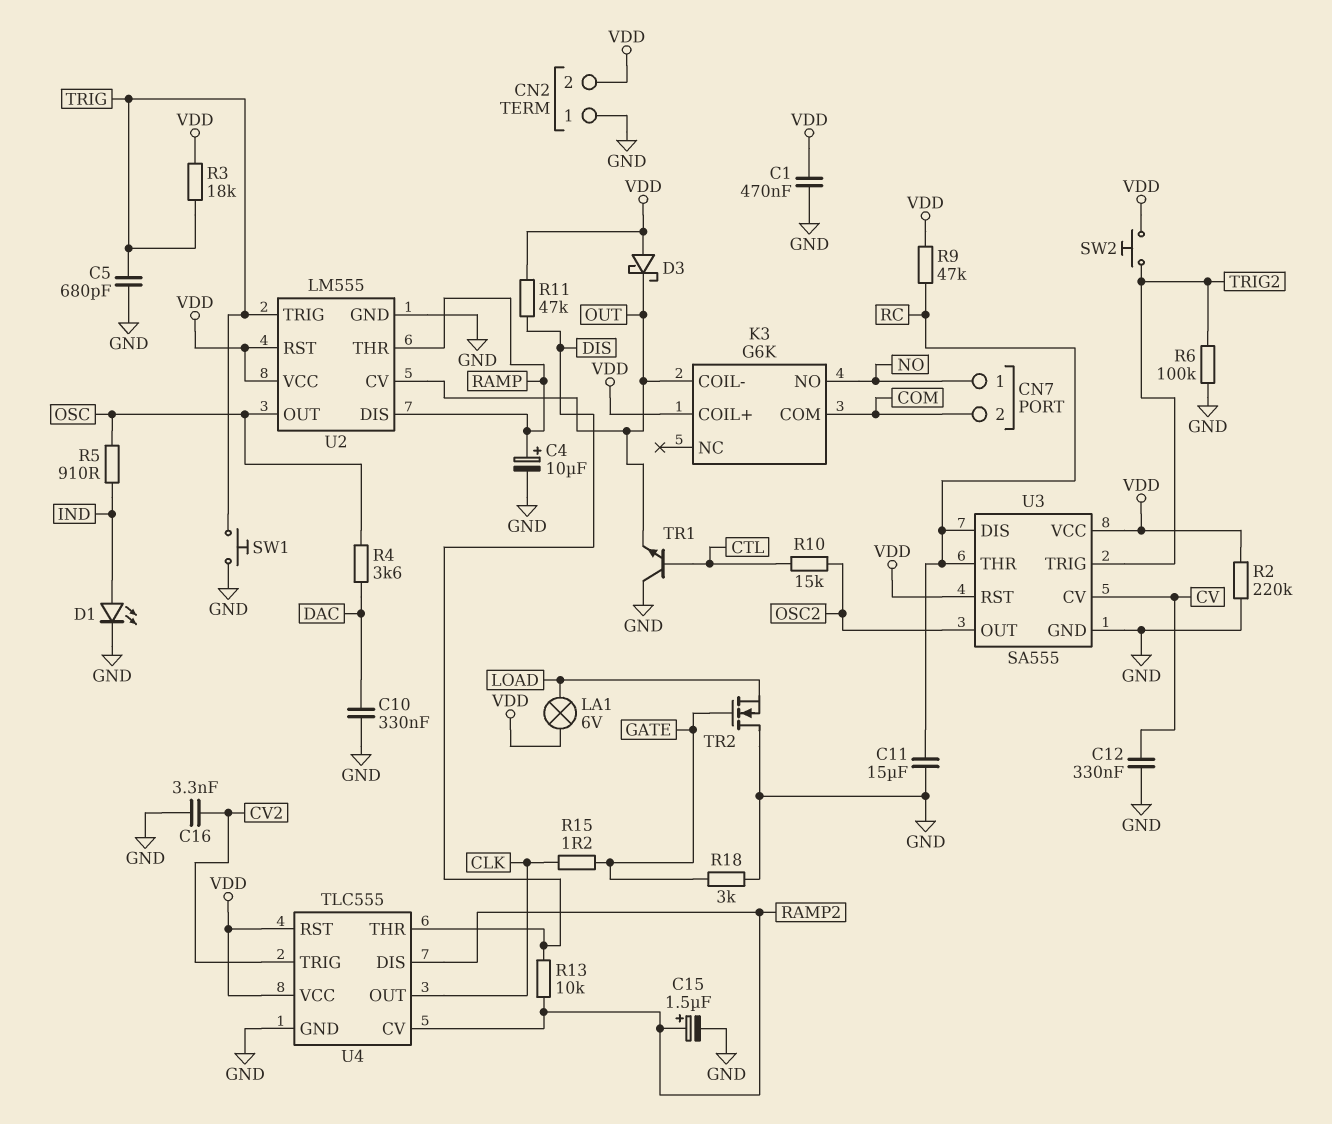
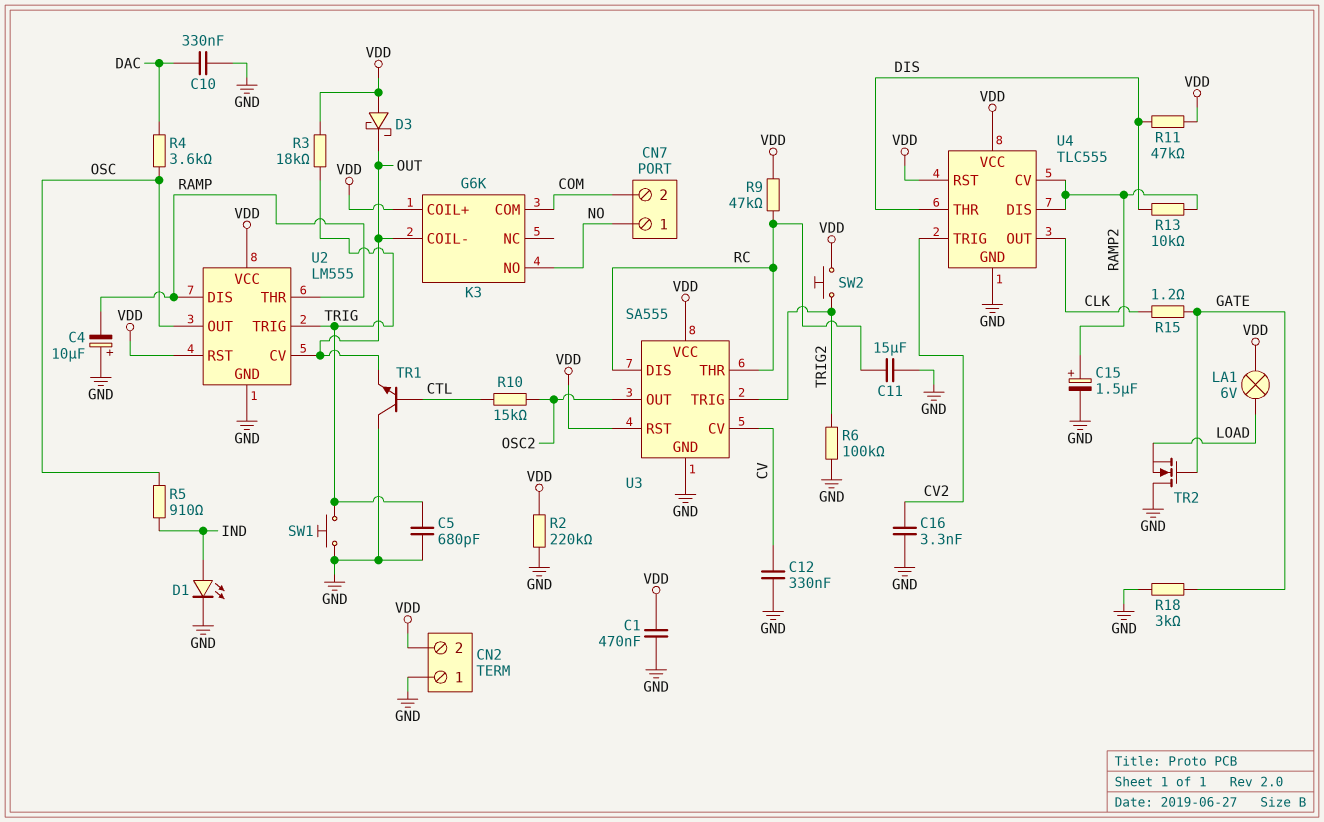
C4: 10uF (plus RAMP, minus GND) -> 10uF (plus GND, minus RAMP)

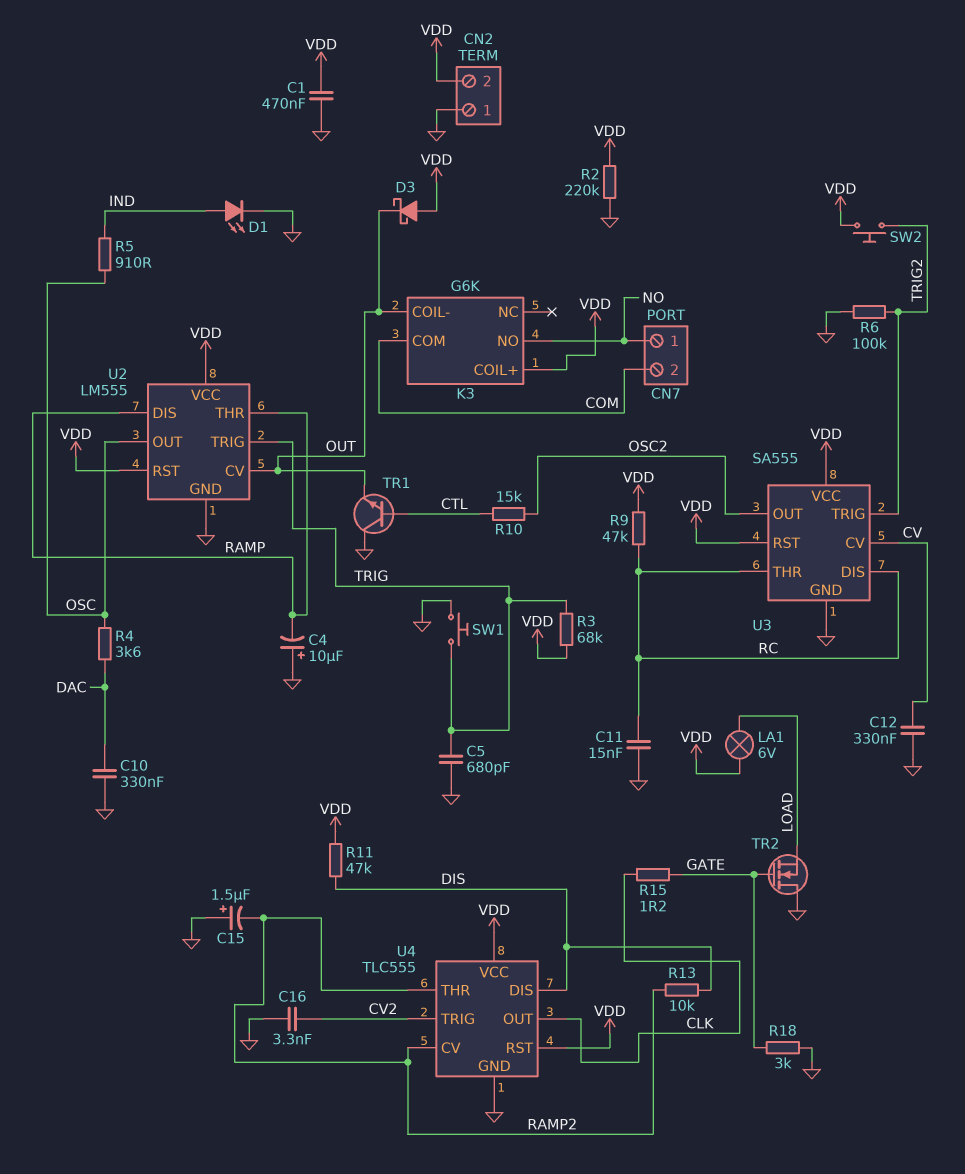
C11: 15uF (GND, RC) -> 15nF (GND, RC)
C15: 1.5uF (plus RAMP2, minus GND) -> 1.5uF (plus GND, minus RAMP2)
R3: 18k (TRIG, VDD) -> 68k (TRIG, VDD)
U4 pin DIS: RAMP2 -> DIS
U4 pin THR: DIS -> RAMP2

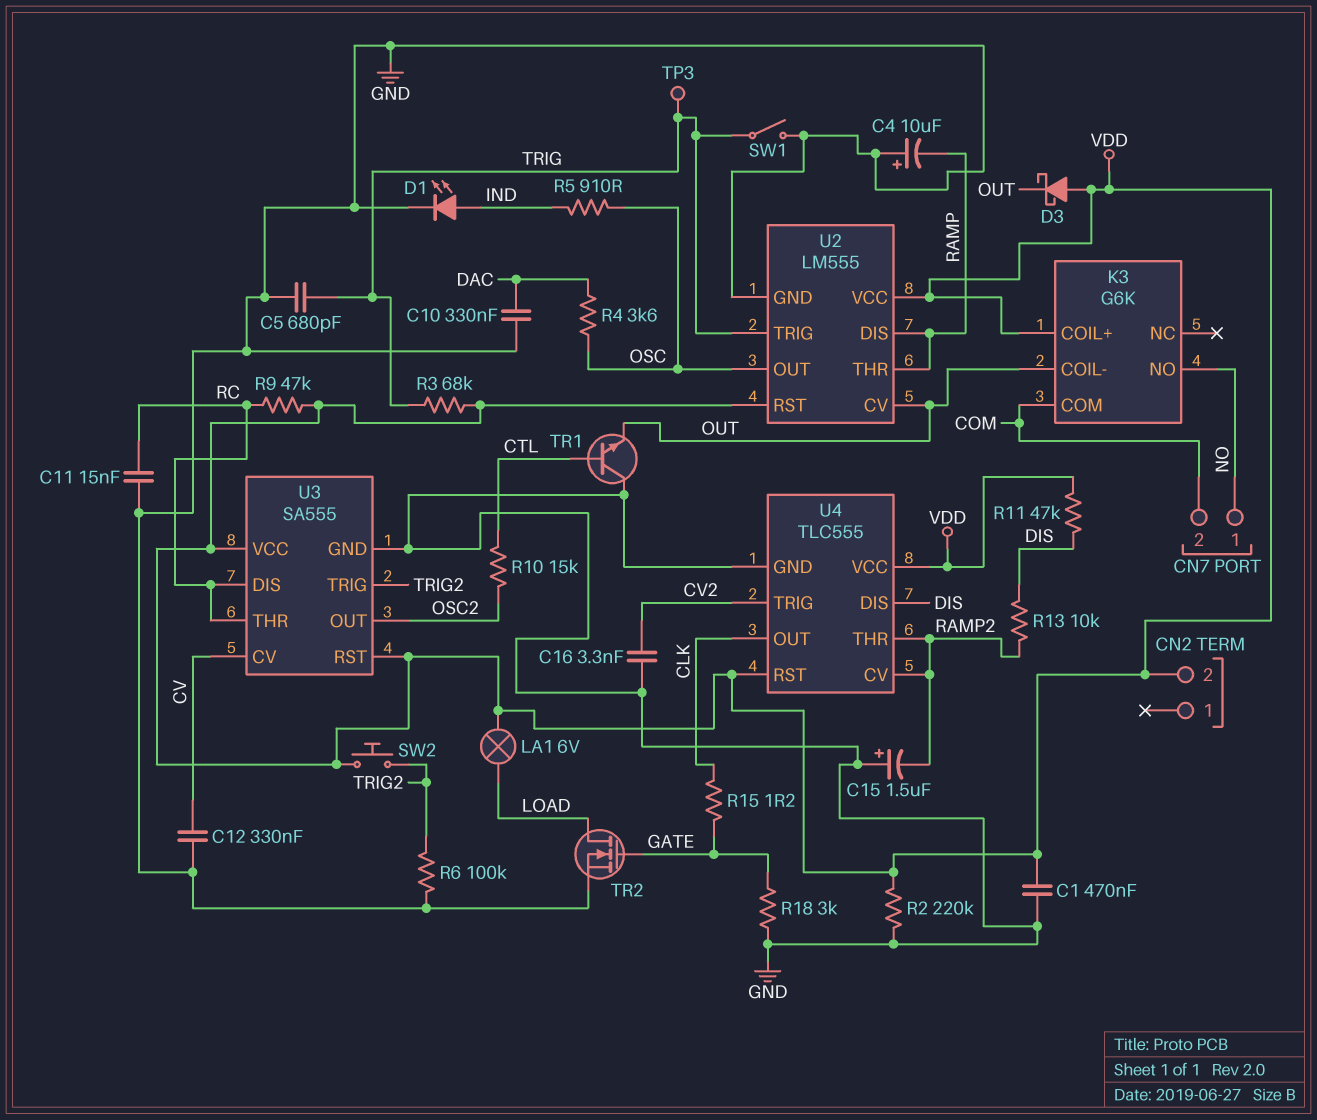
CN2 pin 1: GND -> none
SW1: button (GND, TRIG) -> switch (GND, TRIG)
TP3: none -> test point (TRIG)
TR2: NMOS (G GATE, D GND, S LOAD) -> NMOS (G GATE, D LOAD, S GND)

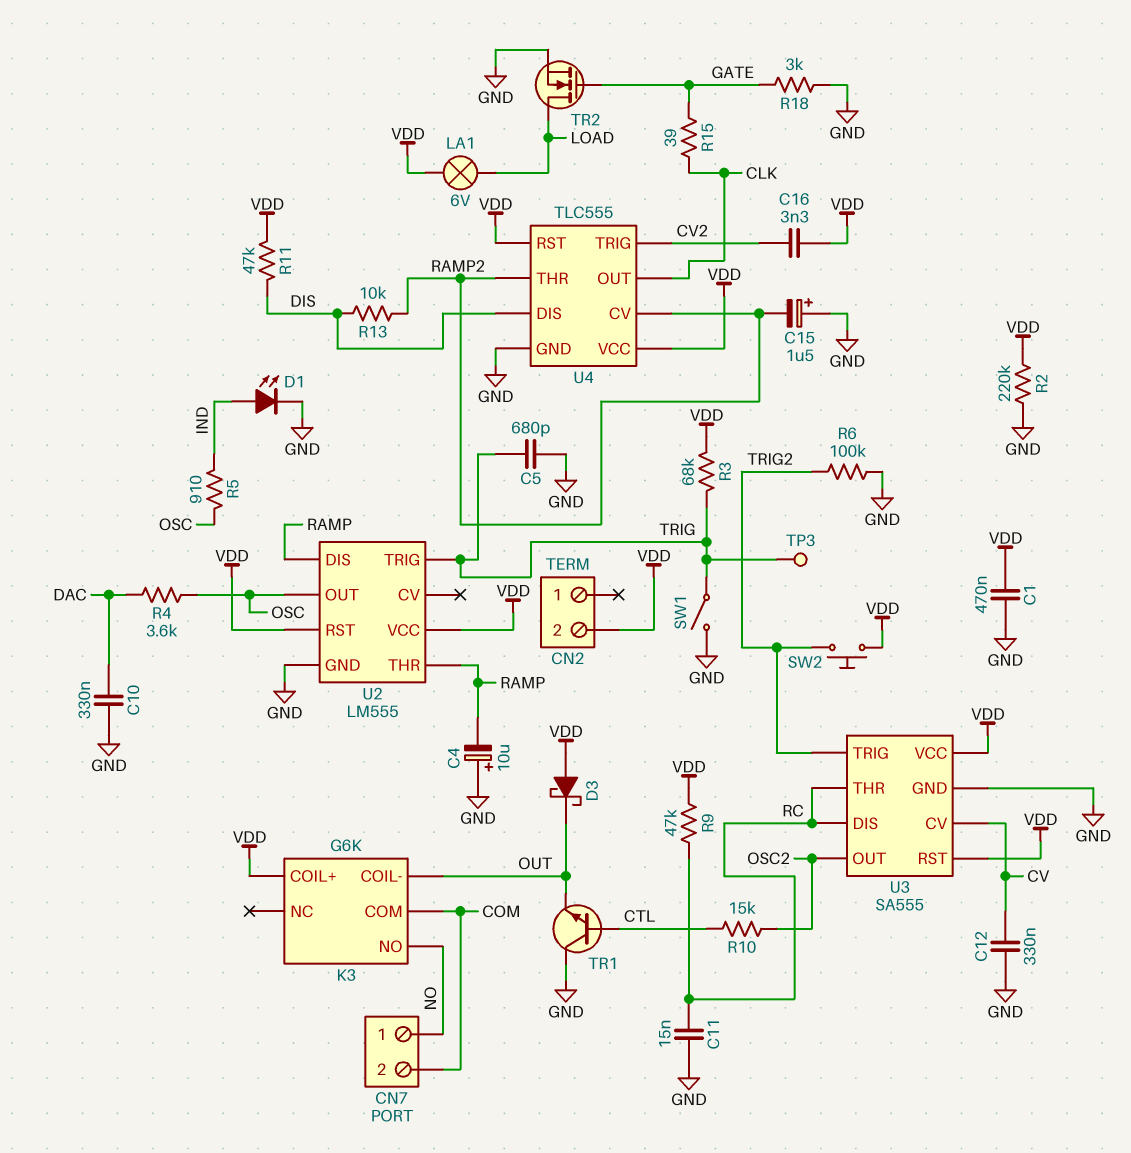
C16: 3.3nF (CV2, GND) -> 3.3nF (CV2, VDD)
R15: 1.2 (CLK, GATE) -> 39 (CLK, GATE)
U2 pin CV: OUT -> none

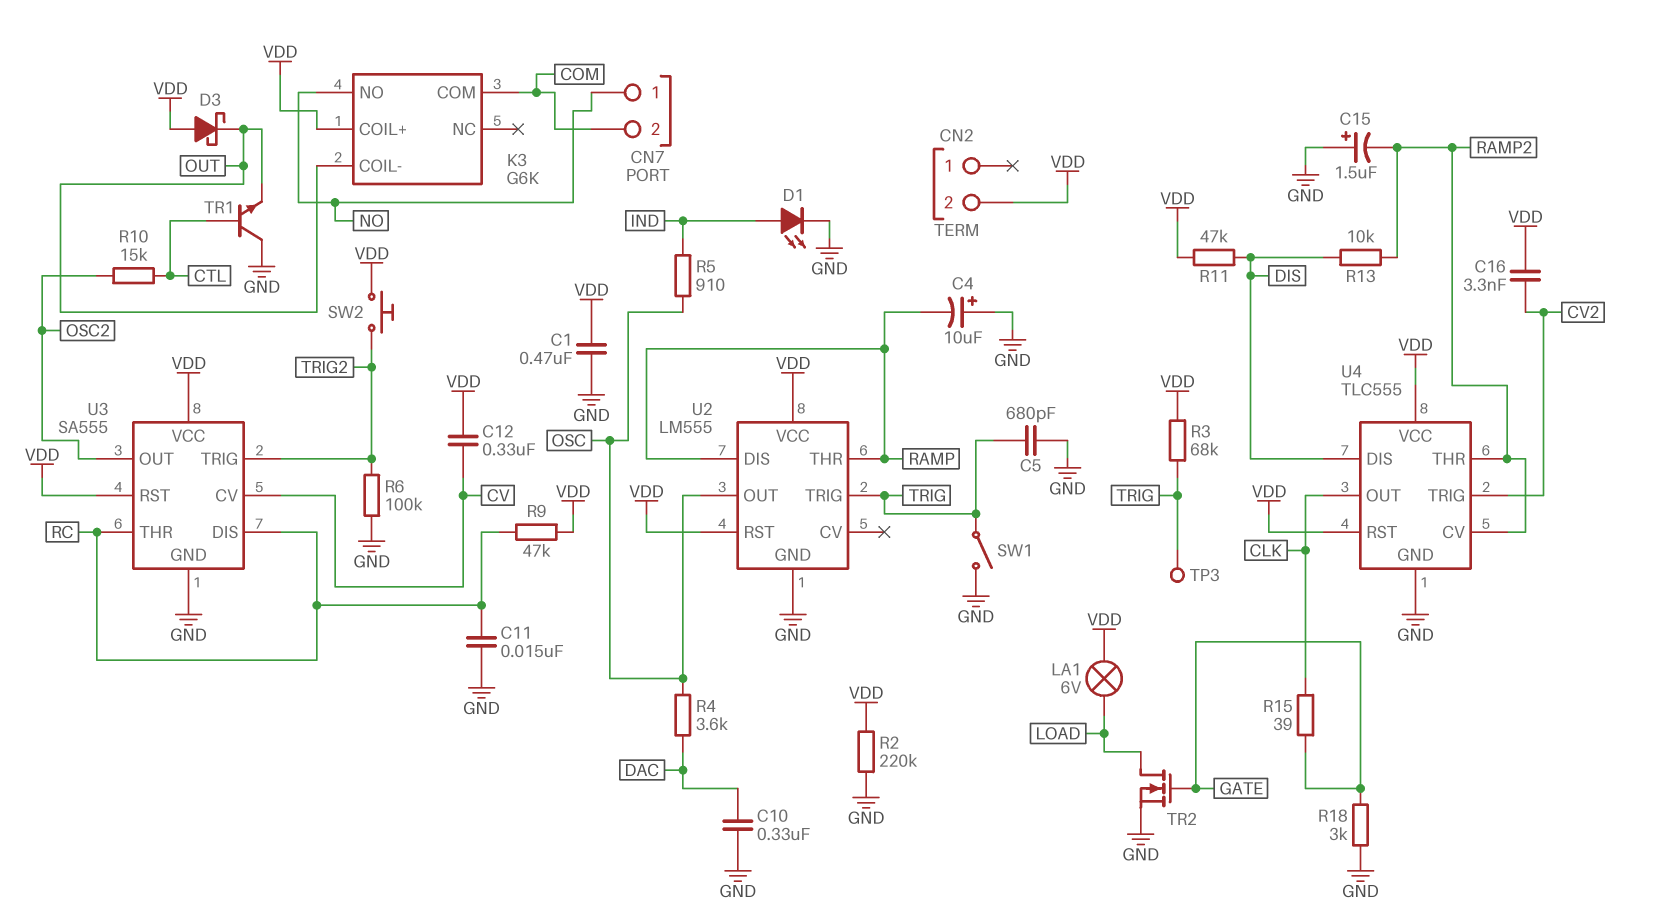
C12: 330nF (CV, GND) -> 330nF (CV, VDD)

